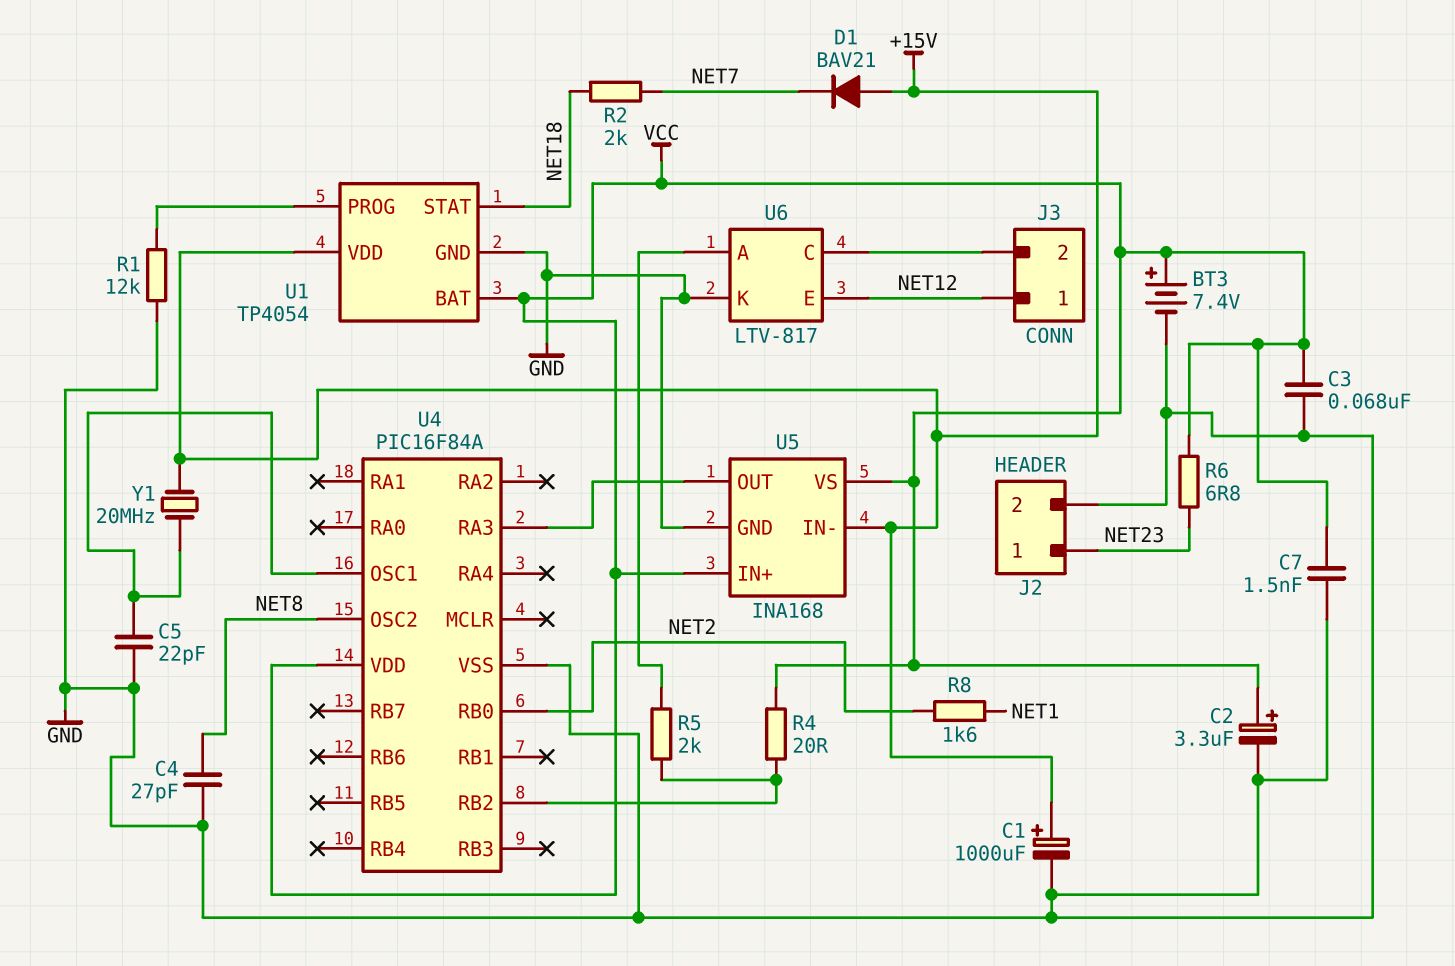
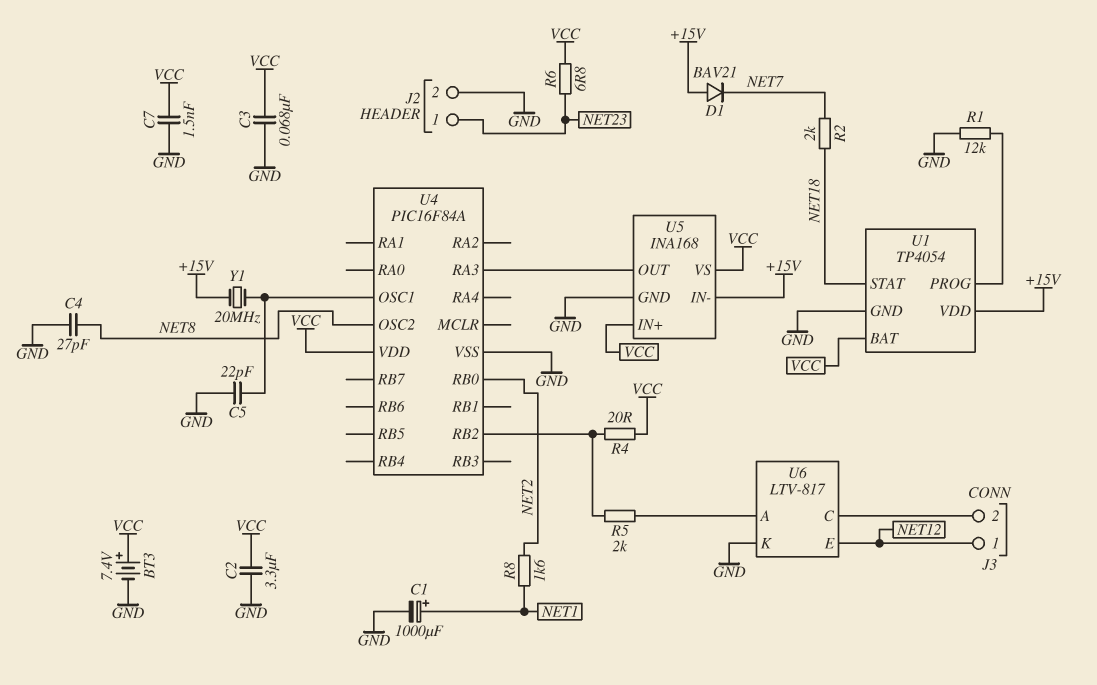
C1: 1000uF (plus +15V, minus GND) -> 1000uF (plus NET1, minus GND)
C2: 3.3uF (plus VCC, minus GND) -> 3.3uF (GND, VCC)

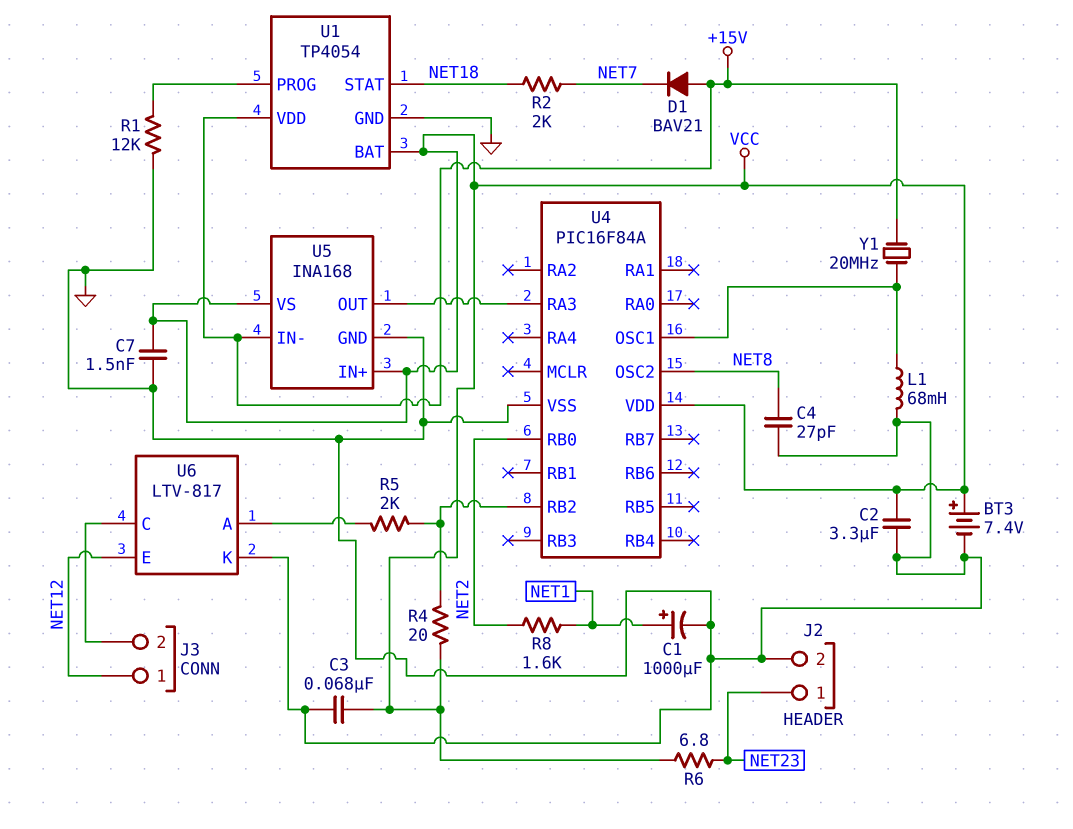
C5: 22pF (GND, U4/OSC1) -> none
L1: none -> 68mH (GND, U4/OSC1)

